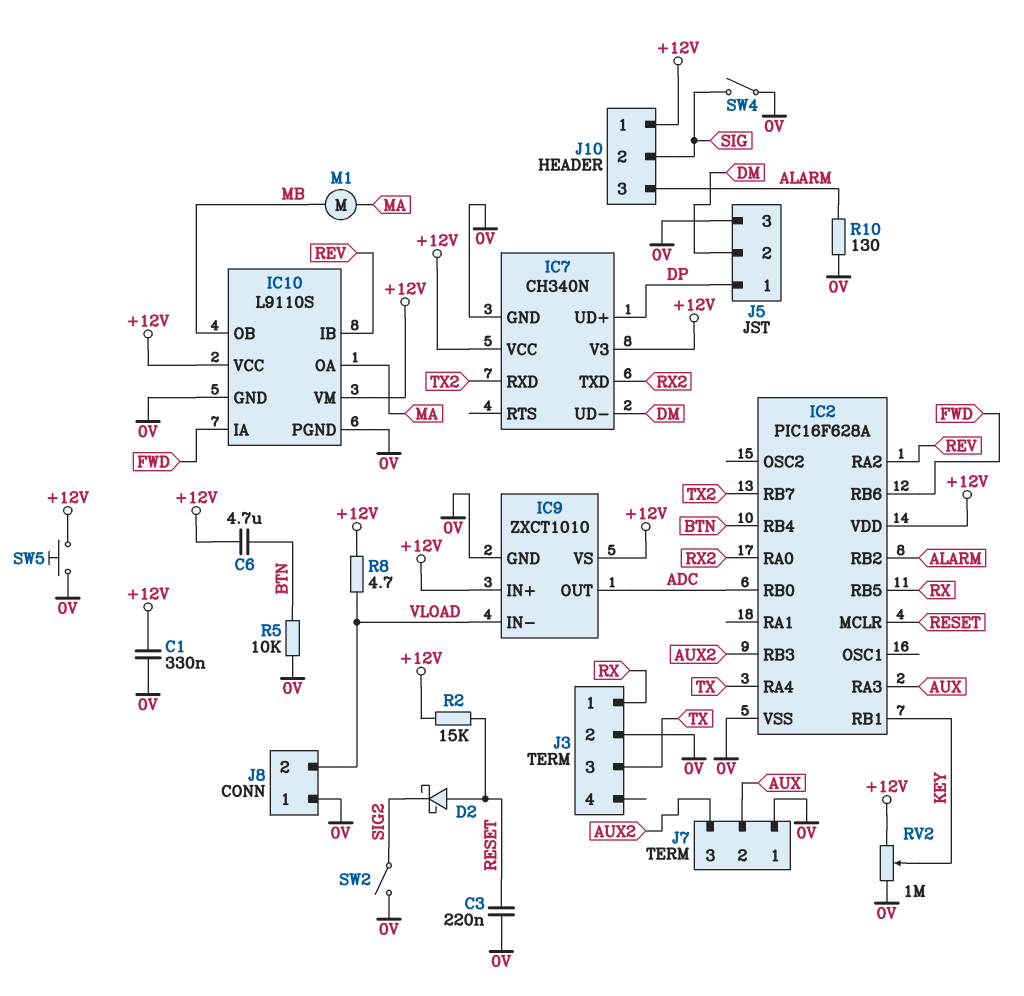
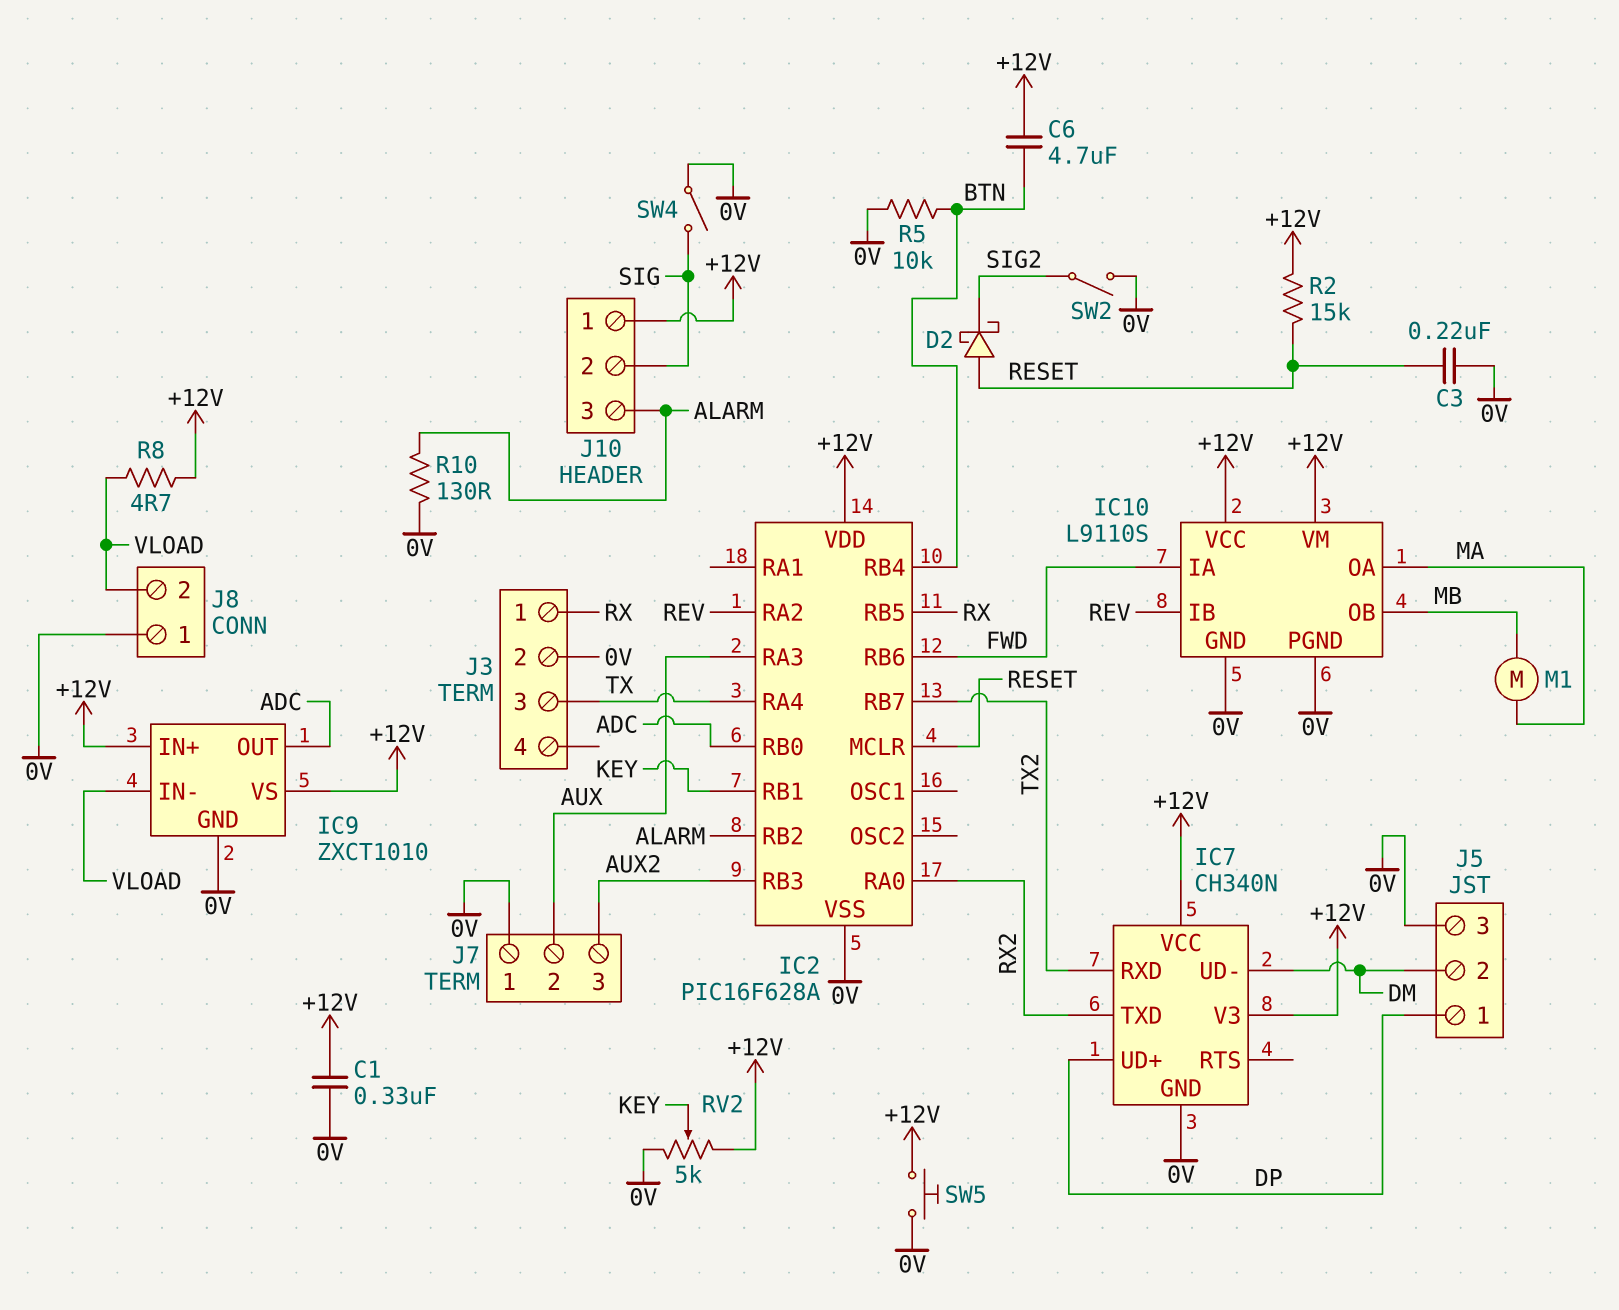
RV2: 1M (+12V, 0V, wiper KEY) -> 5k (+12V, 0V, wiper KEY)

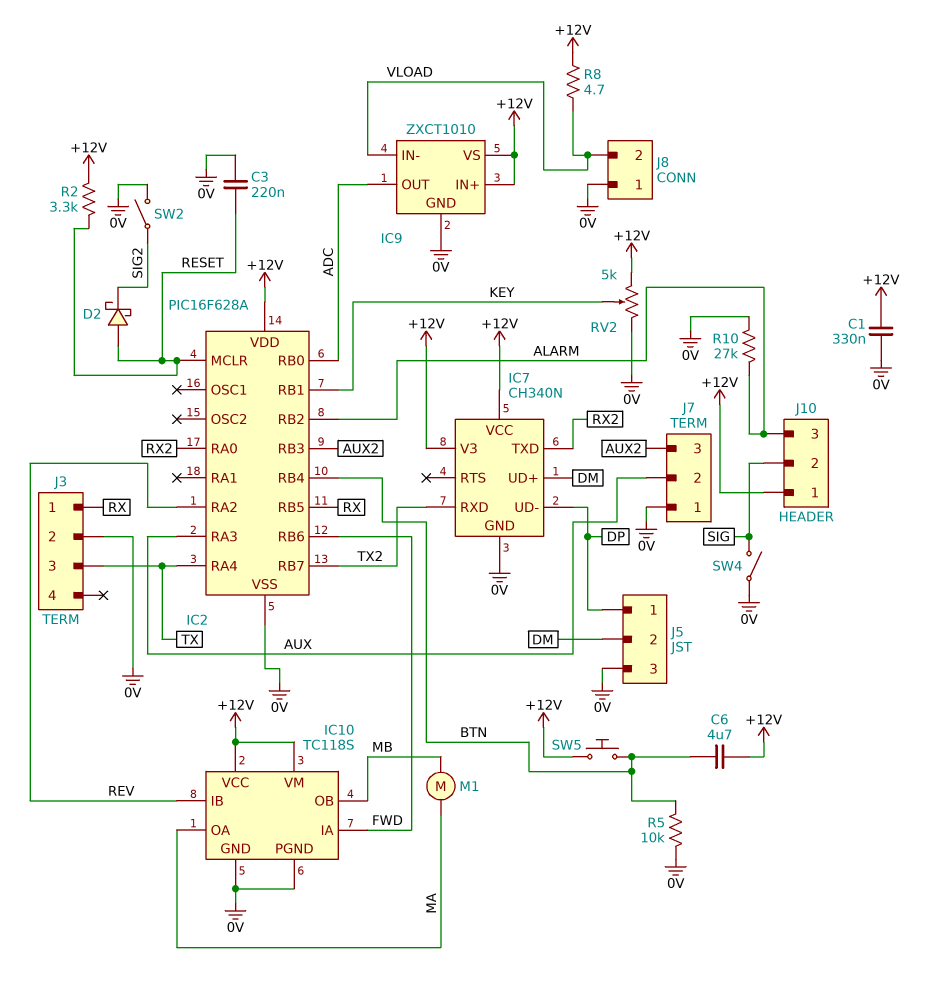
IC7 pin UD+: DP -> DM
IC7 pin UD-: DM -> DP
IC10: L9110S -> TC118S
R2: 15k (+12V, RESET) -> 3.3k (+12V, RESET)
R10: 130 (0V, ALARM) -> 27k (0V, ALARM)
SW5: button (+12V, 0V) -> button (+12V, BTN)

